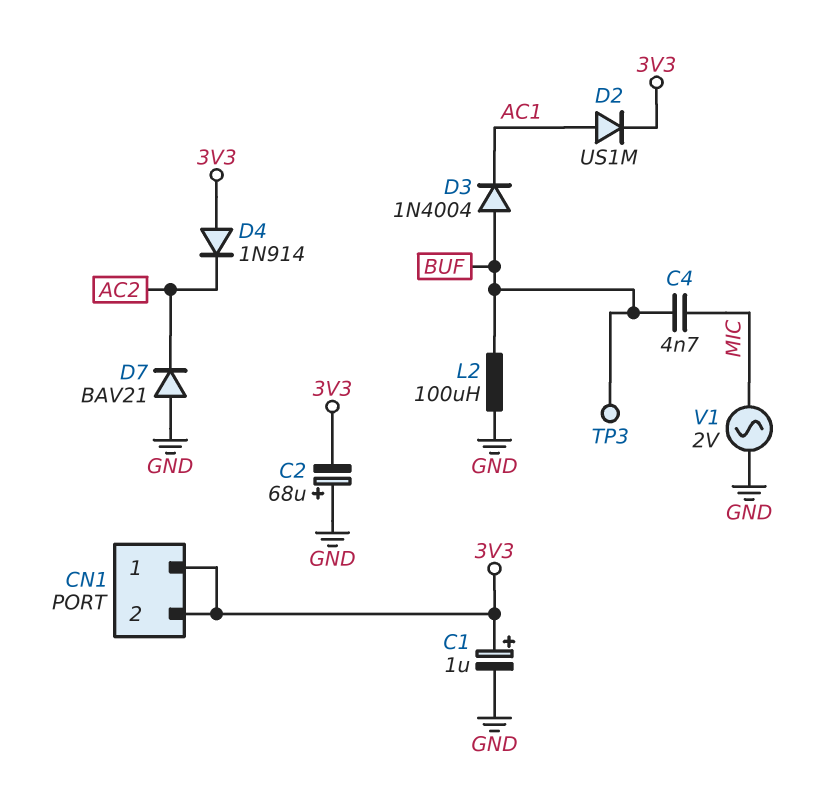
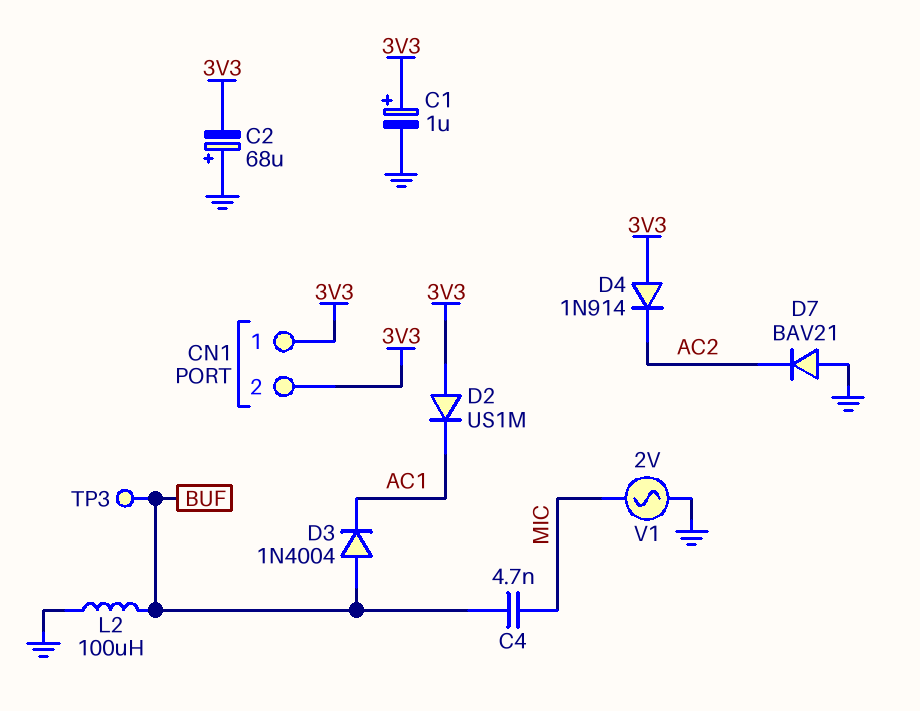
D2: diode US1M (A AC1, K 3V3) -> diode US1M (A 3V3, K AC1)

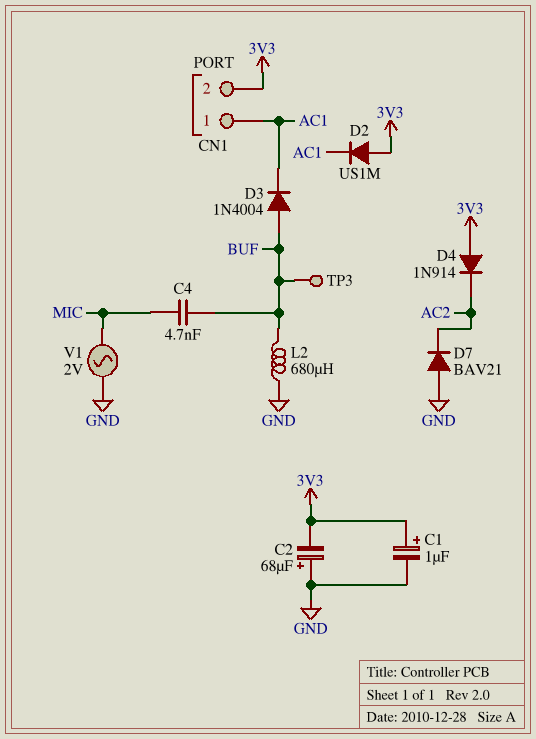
CN1 pin 1: 3V3 -> AC1
L2: 100uH (BUF, GND) -> 680uH (BUF, GND)

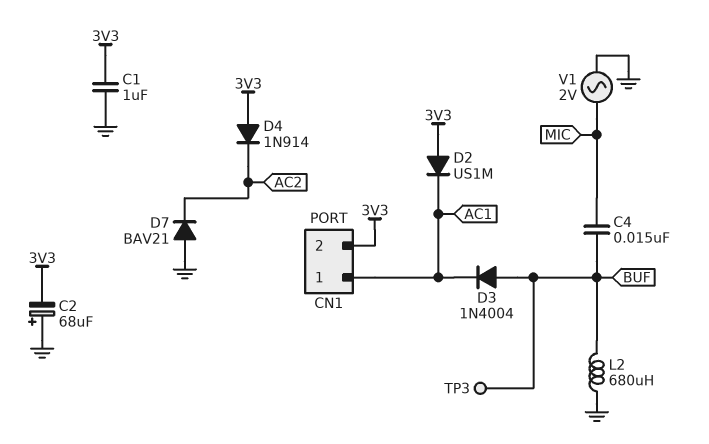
C1: 1uF (plus 3V3, minus GND) -> 1uF (3V3, GND)
C4: 4.7nF (BUF, MIC) -> 15nF (BUF, MIC)

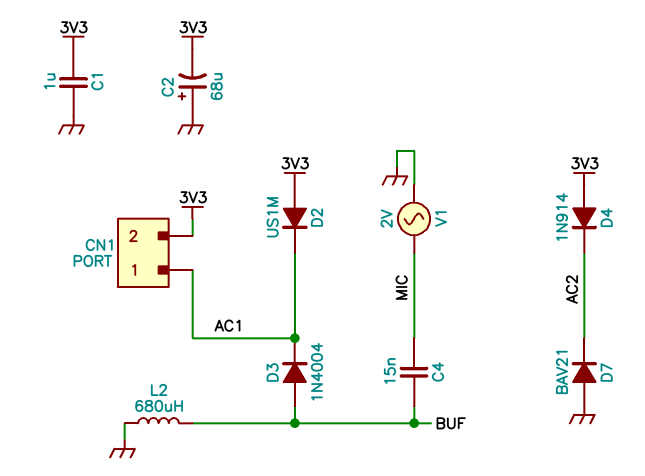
TP3: test point (BUF) -> none

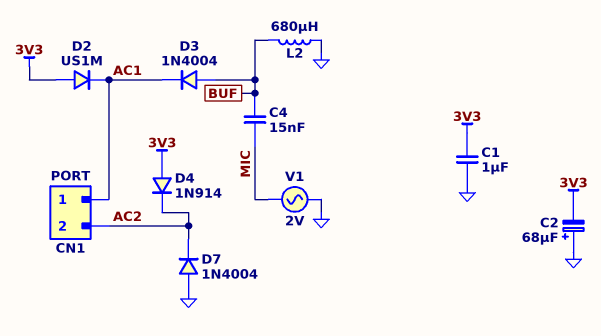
CN1 pin 2: 3V3 -> AC2
D7: diode BAV21 (A GND, K AC2) -> diode 1N4004 (A GND, K AC2)

